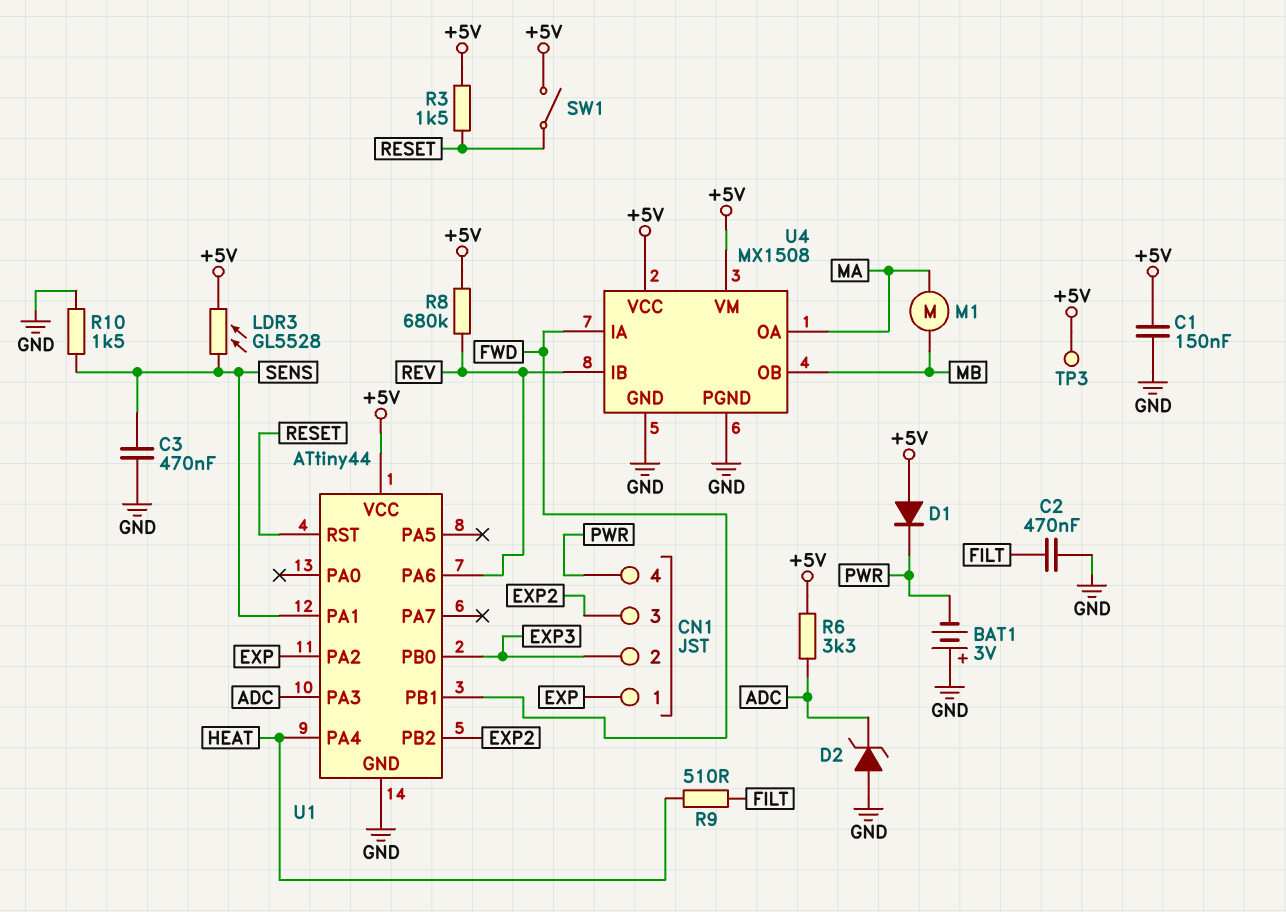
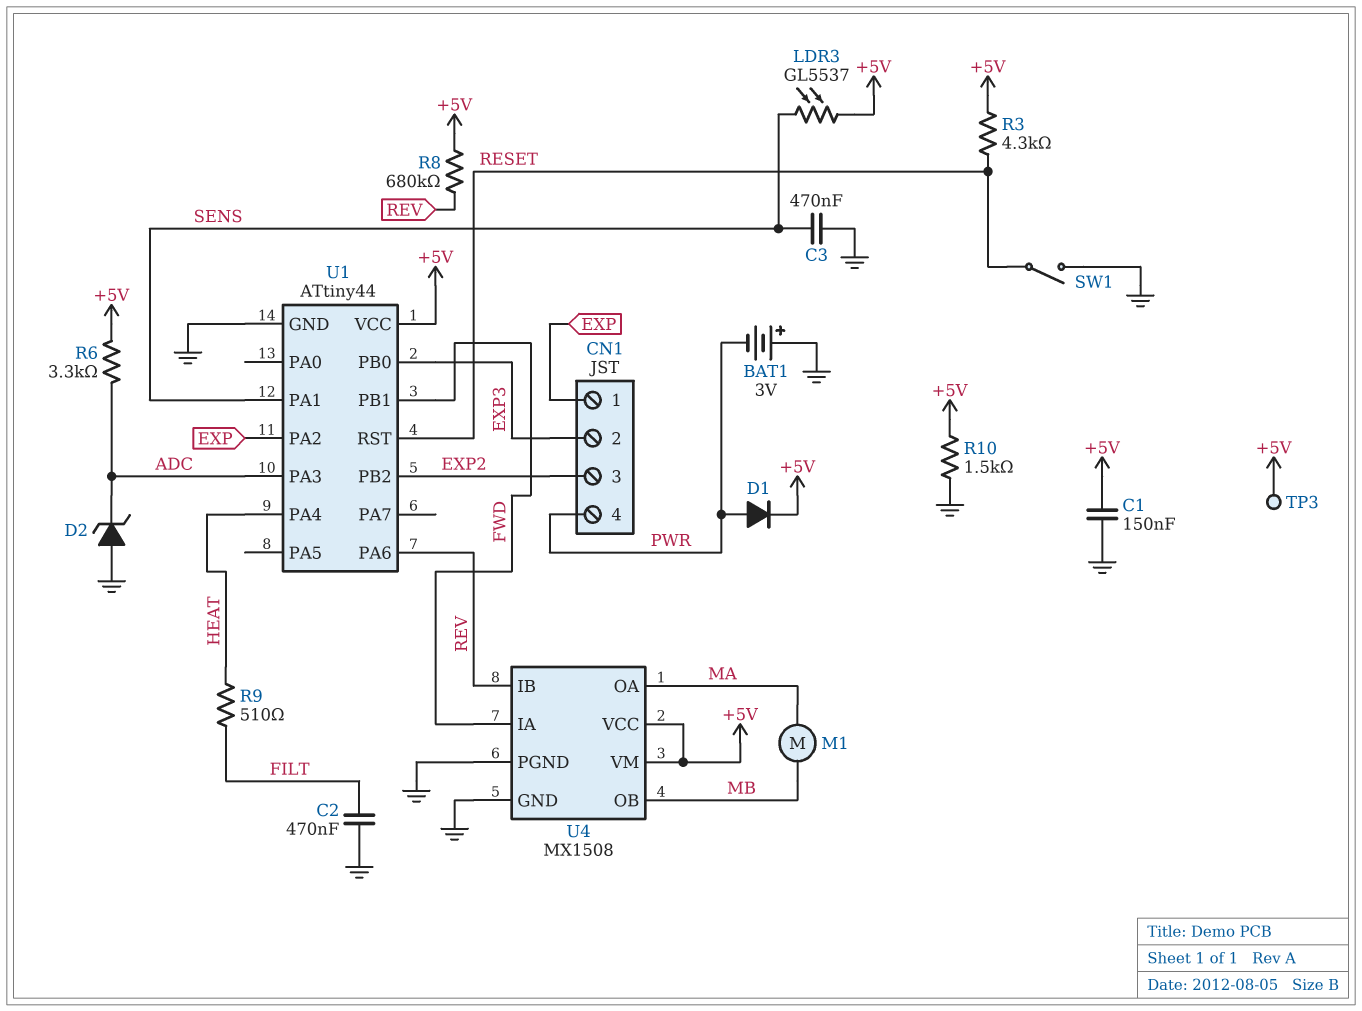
D1: diode (A +5V, K PWR) -> diode (A PWR, K +5V)
LDR3: GL5528 (+5V, SENS) -> GL5537 (+5V, SENS)
R3: 1.5k (+5V, RESET) -> 4.3k (+5V, RESET)
R10: 1.5k (GND, SENS) -> 1.5k (+5V, GND)
SW1: switch (+5V, RESET) -> switch (GND, RESET)

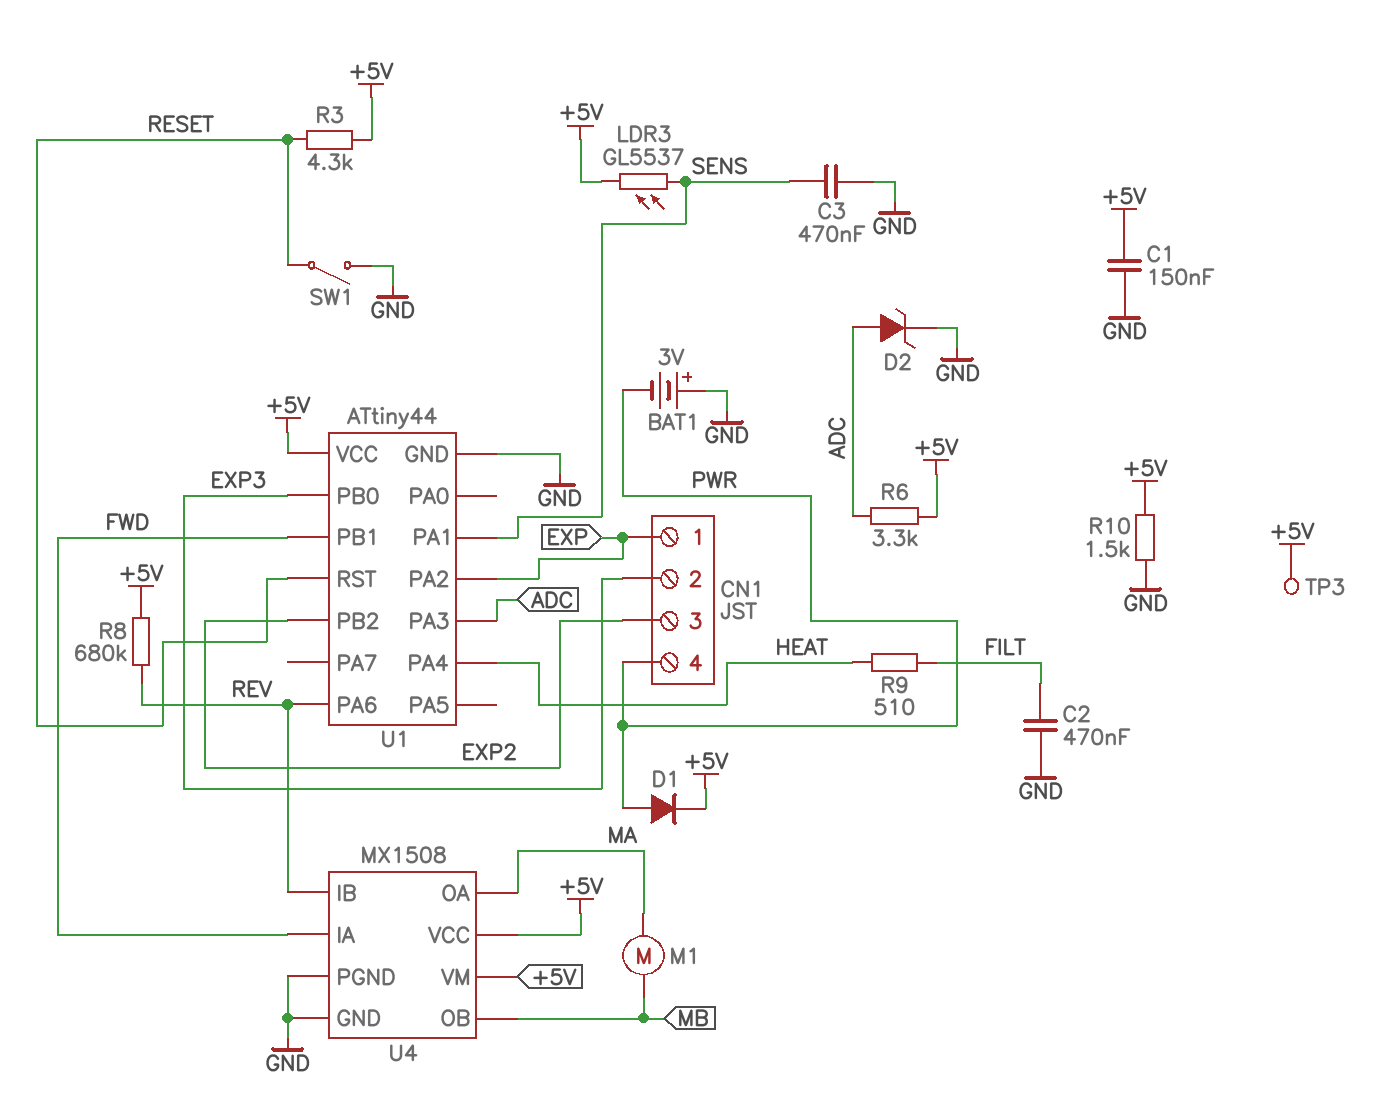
D2: zener (A GND, K ADC) -> zener (A ADC, K GND)

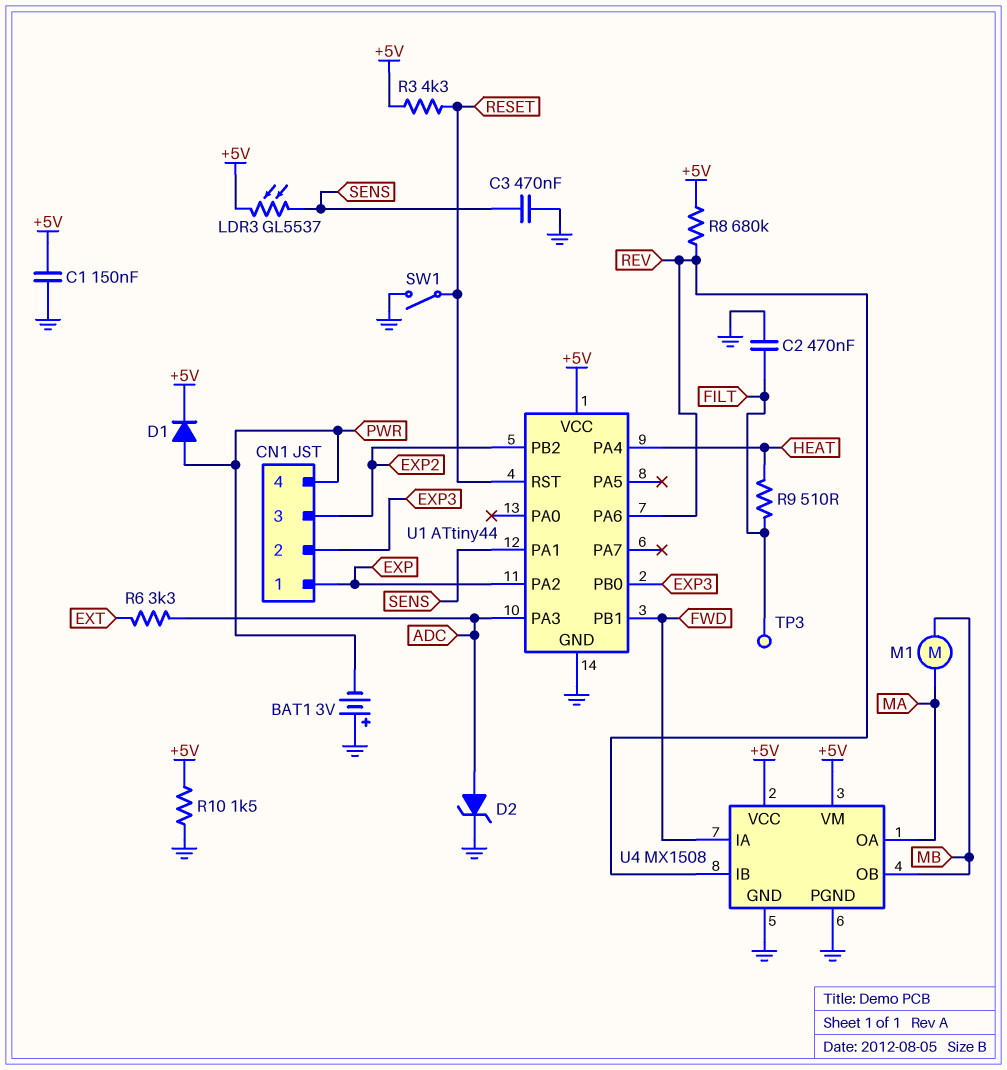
R6: 3.3k (+5V, ADC) -> 3.3k (ADC, EXT)
TP3: test point (+5V) -> test point (FILT)

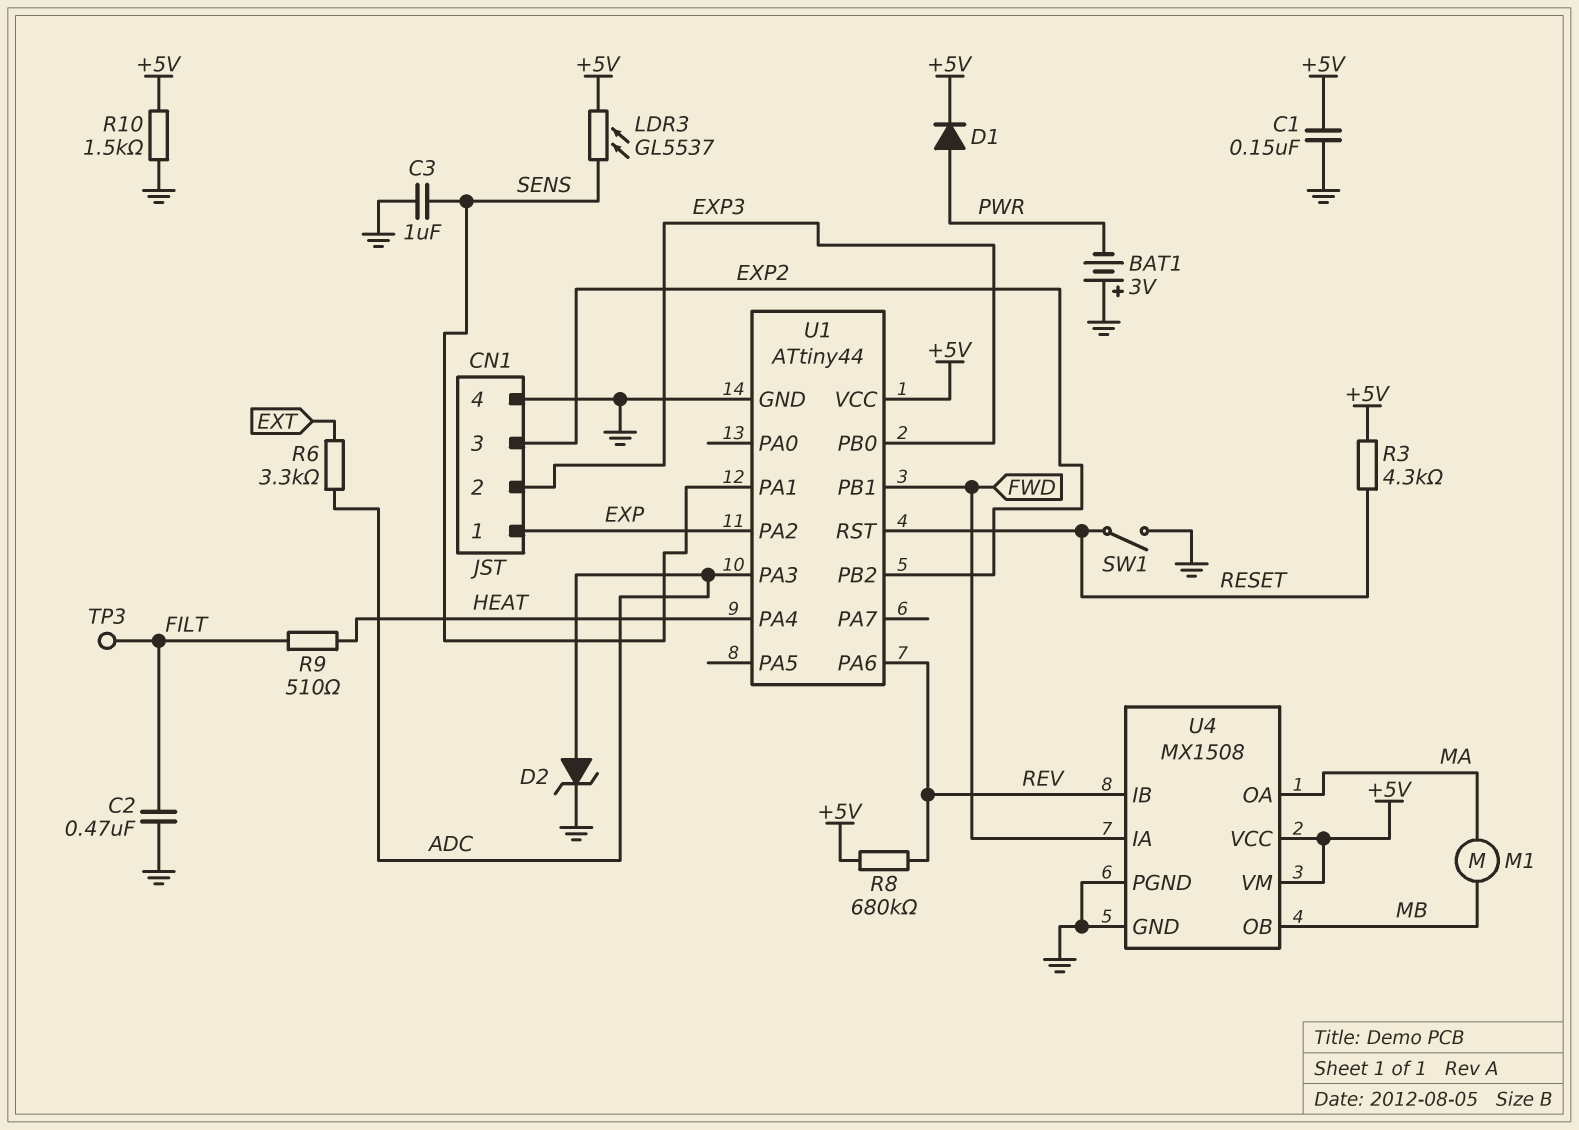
C3: 470nF (GND, SENS) -> 1uF (GND, SENS)
CN1 pin 4: PWR -> GND

